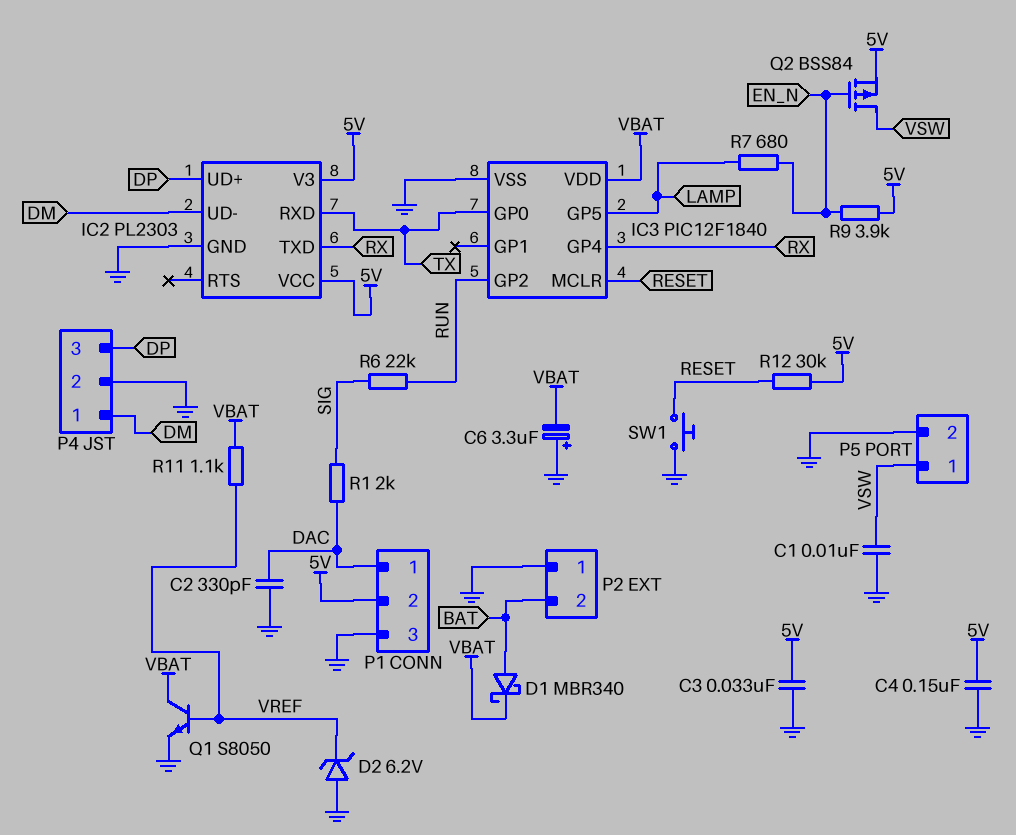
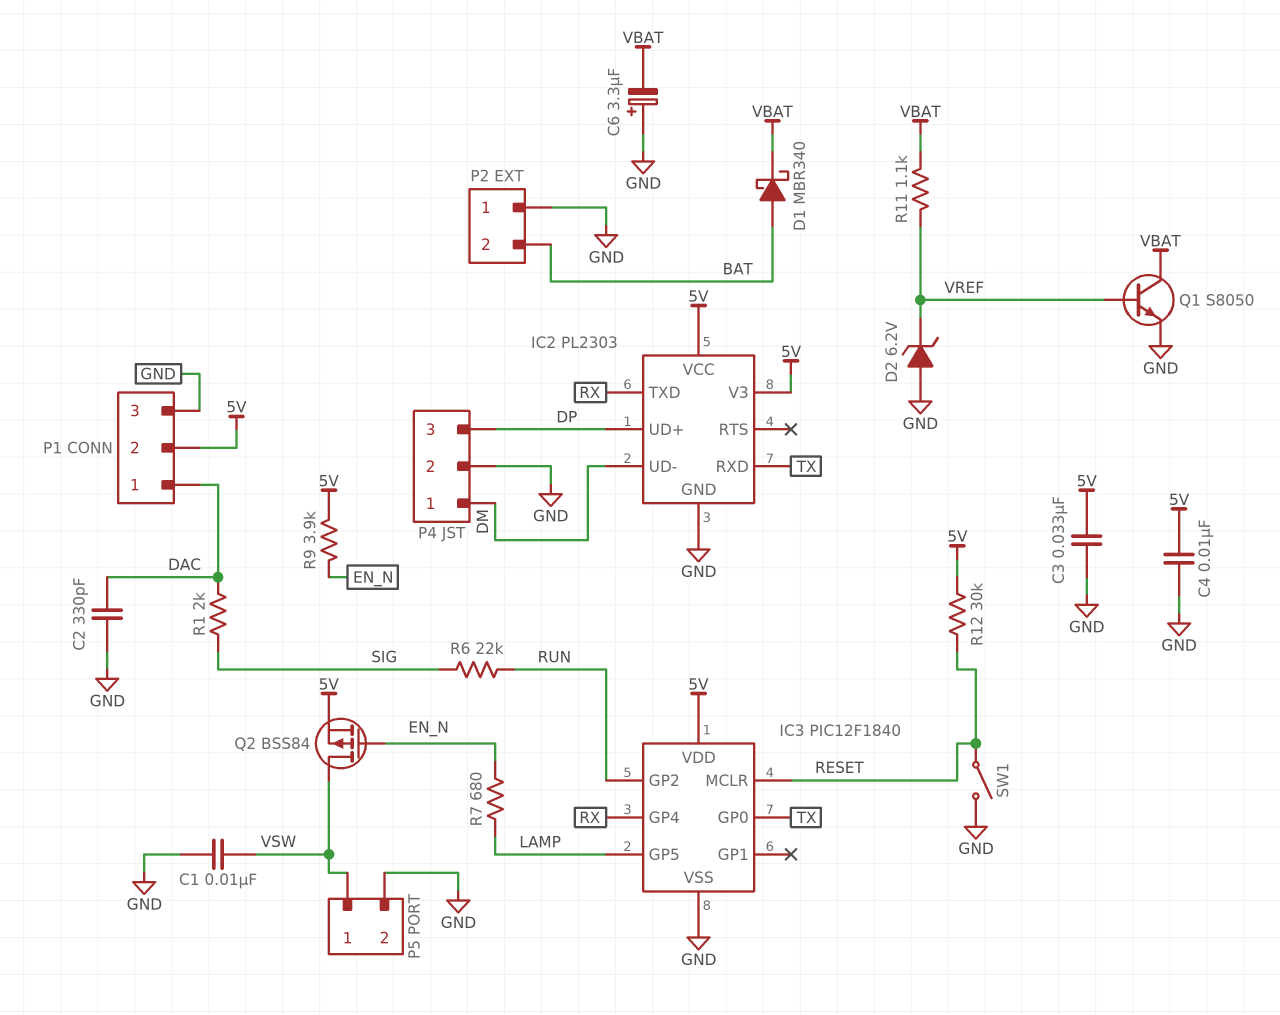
C4: 150nF (5V, GND) -> 10nF (5V, GND)
IC3 pin VDD: VBAT -> 5V
SW1: button (GND, RESET) -> switch (GND, RESET)

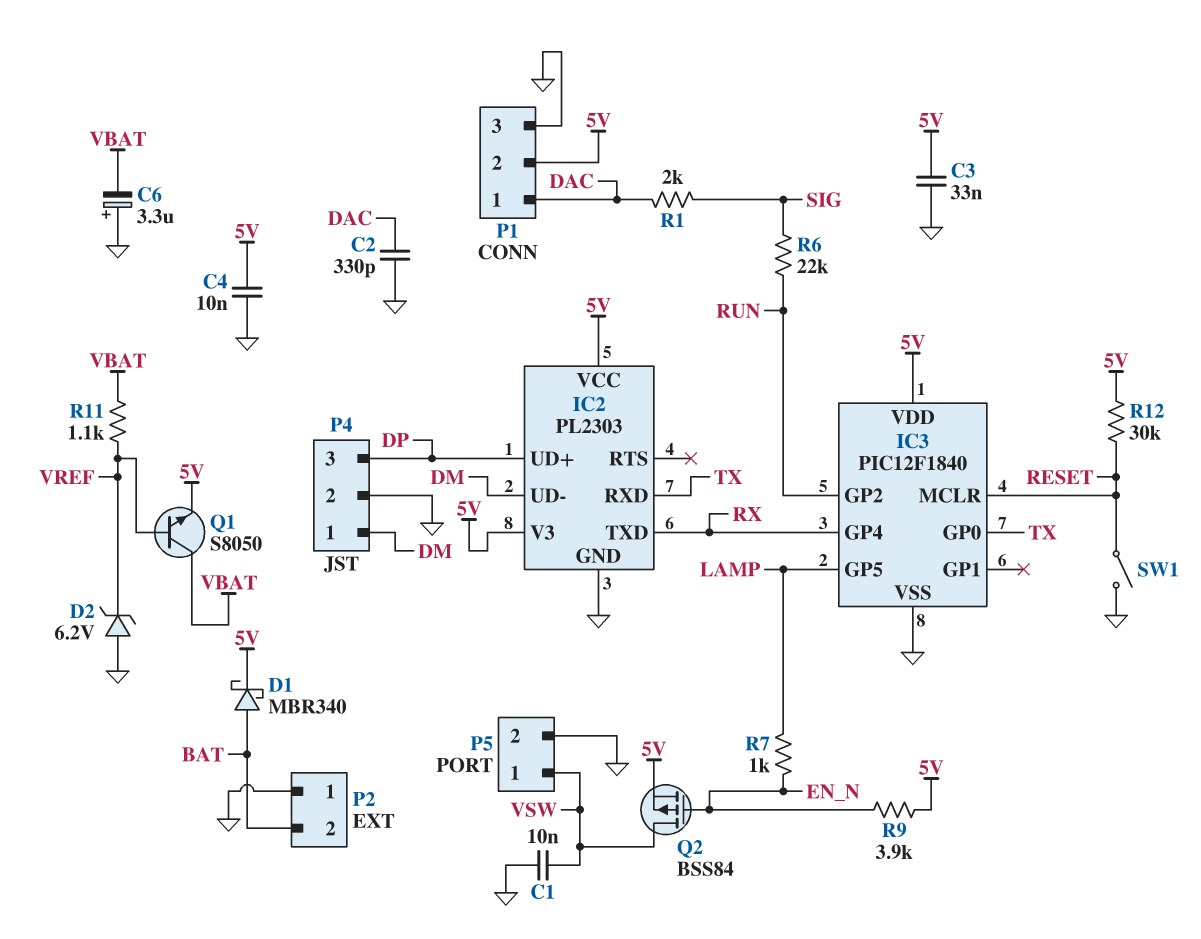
D1: schottky MBR340 (A BAT, K VBAT) -> schottky MBR340 (A BAT, K 5V)
Q1: NPN S8050 (B VREF, C VBAT, E GND) -> NPN S8050 (B VREF, C VBAT, E 5V)
R7: 680 (EN_N, LAMP) -> 1k (EN_N, LAMP)

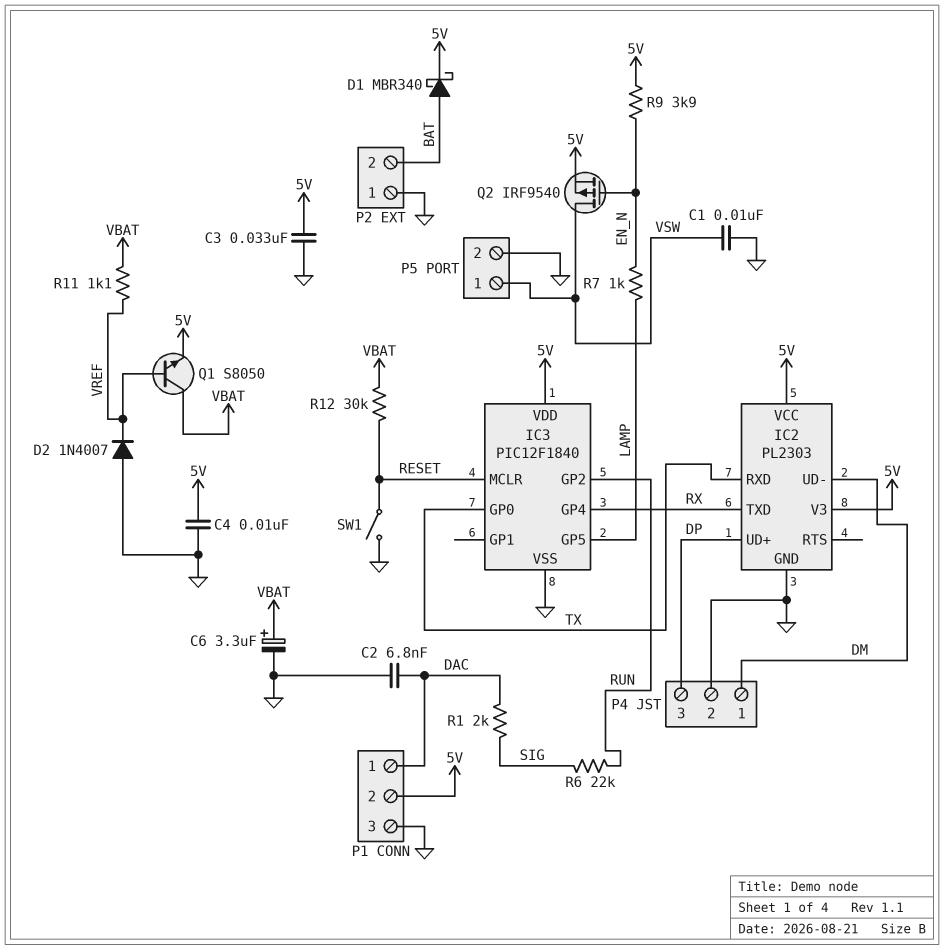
C2: 330pF (DAC, GND) -> 6.8nF (DAC, GND)
C6: 3.3uF (plus GND, minus VBAT) -> 3.3uF (plus VBAT, minus GND)
D2: zener 6.2V (A GND, K VREF) -> diode 1N4007 (A GND, K VREF)
Q2: PMOS BSS84 (G EN_N, D VSW, S 5V) -> PMOS IRF9540 (G EN_N, D VSW, S 5V)
R12: 30k (5V, RESET) -> 30k (RESET, VBAT)

